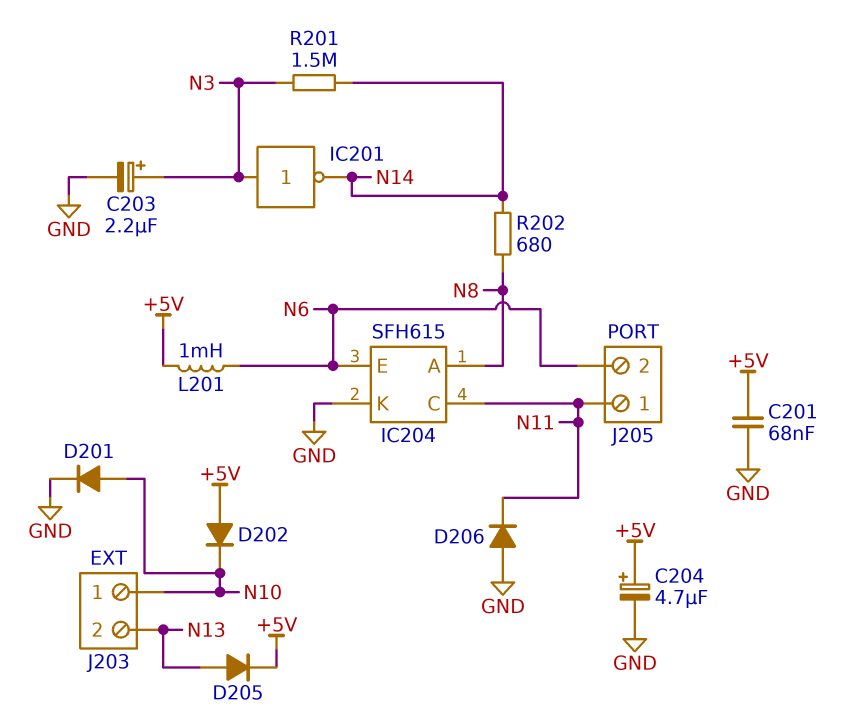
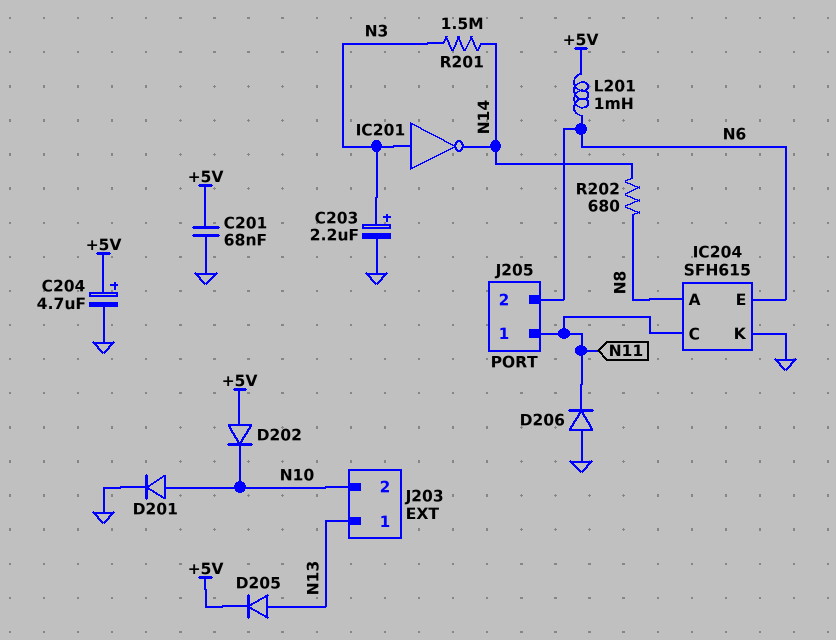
J203 pin 1: N10 -> N13
J203 pin 2: N13 -> N10

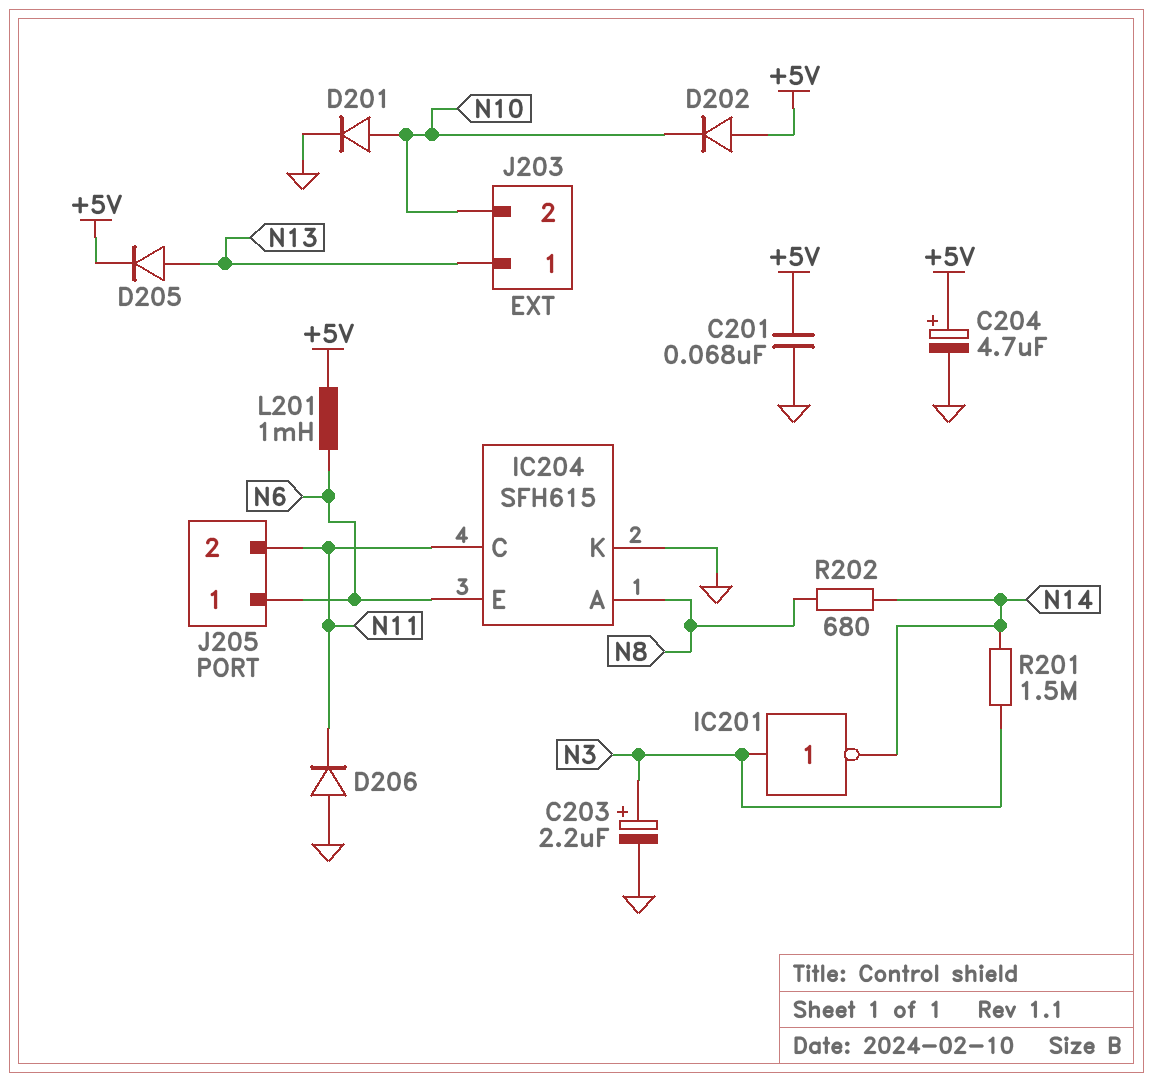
J205 pin 1: N11 -> N6
J205 pin 2: N6 -> N11

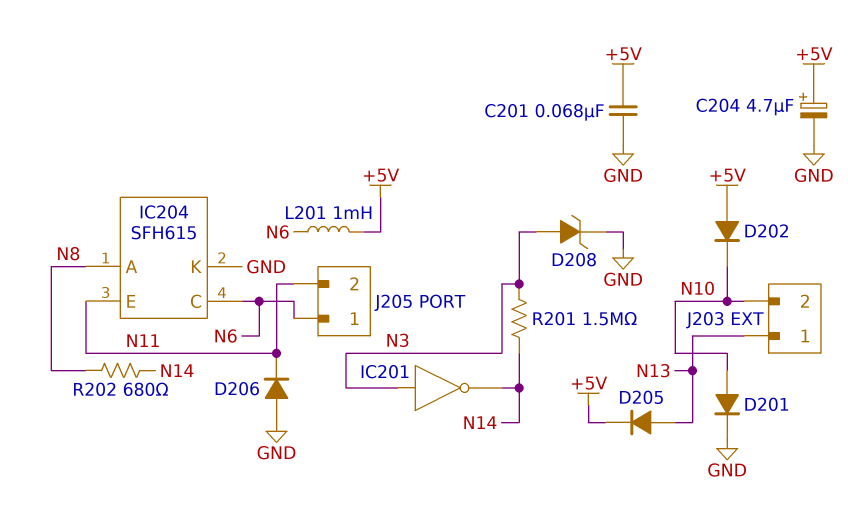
C203: 2.2uF (plus N3, minus GND) -> none
D208: none -> zener (A N3, K GND)
IC204 pin C: N11 -> N6
IC204 pin E: N6 -> N11

